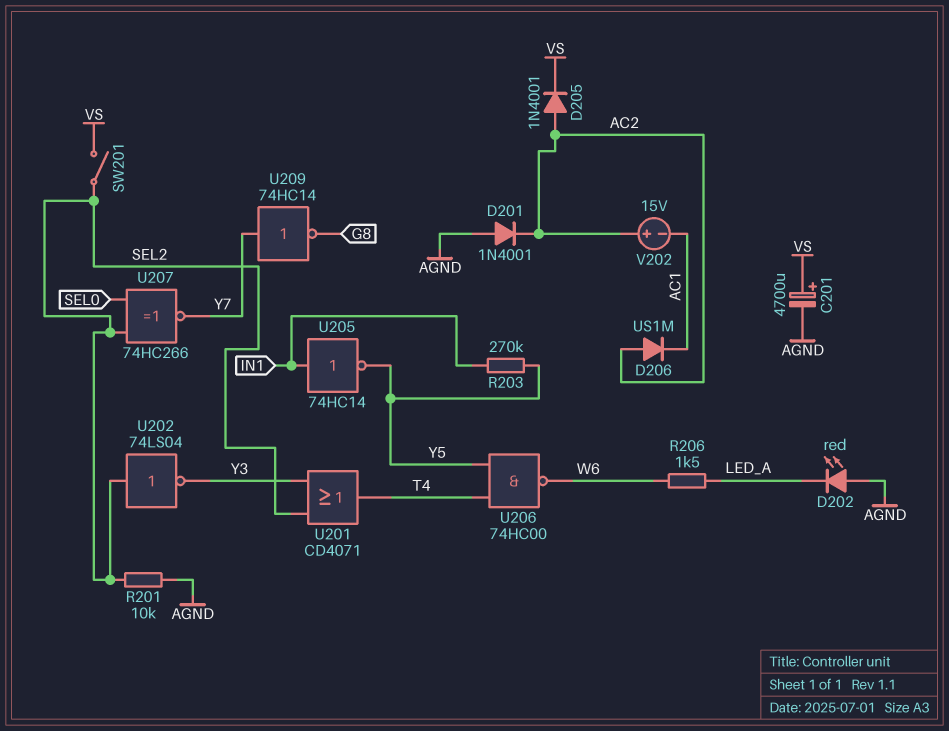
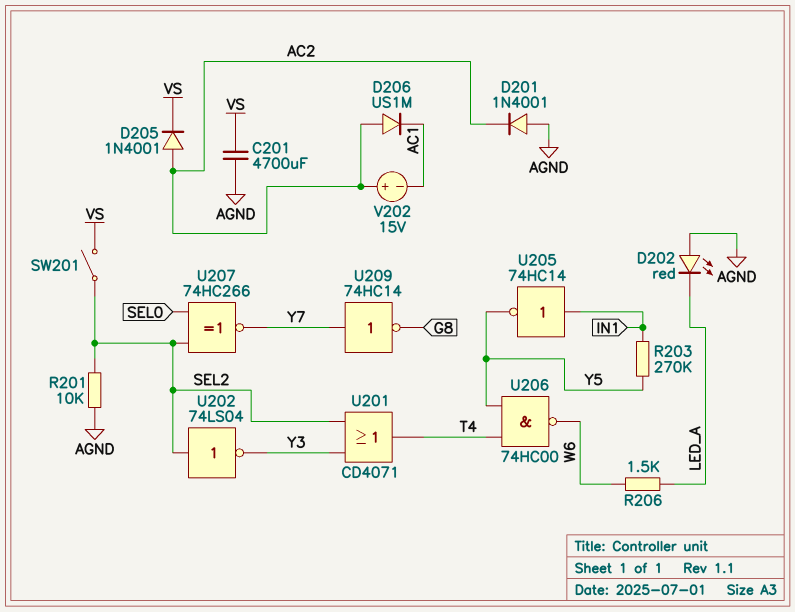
C201: 4700uF (plus VS, minus AGND) -> 4700uF (AGND, VS)

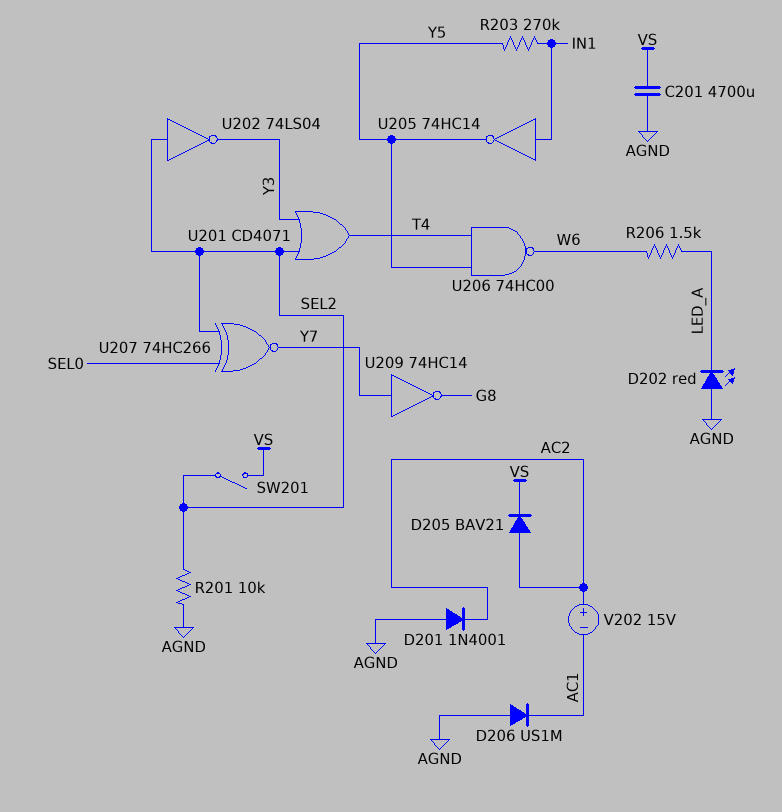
D205: diode 1N4001 (A AC2, K VS) -> diode BAV21 (A AC2, K VS)
D206: diode US1M (A AC2, K AC1) -> diode US1M (A AGND, K AC1)

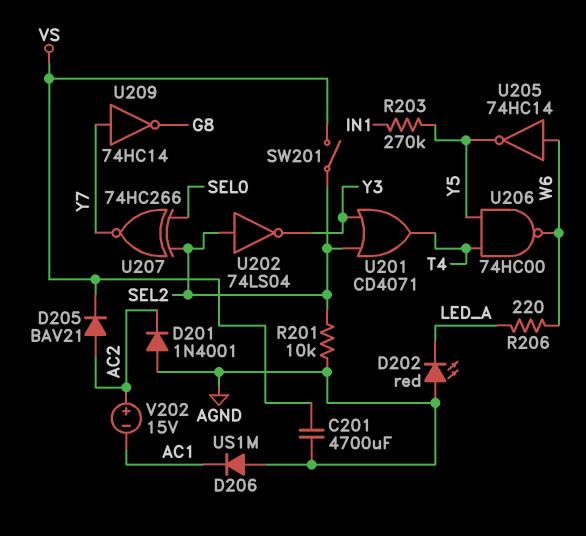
R206: 1.5k (LED_A, W6) -> 220 (LED_A, W6)
U205: NOT 74HC14 (in IN1, out Y5) -> NOT 74HC14 (in W6, out Y5)

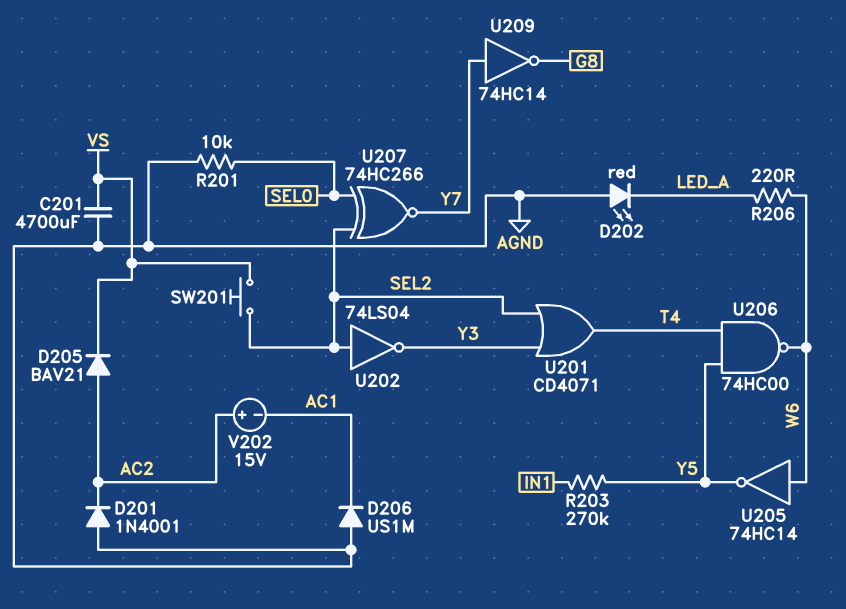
R201: 10k (AGND, SEL2) -> 10k (AGND, SEL0)
SW201: switch (SEL2, VS) -> button (SEL2, VS)

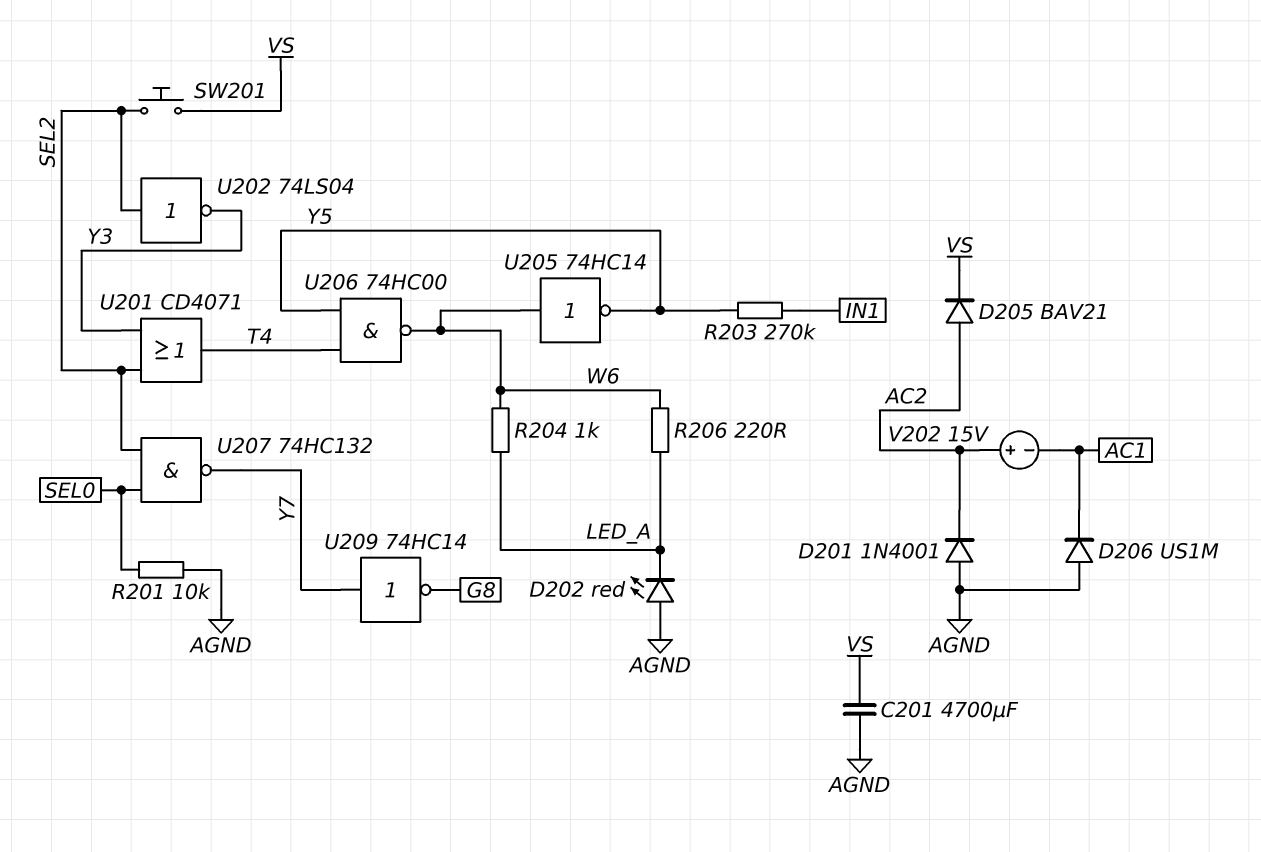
R204: none -> 1k (LED_A, W6)
U207: XNOR 74HC266 (in SEL0, in SEL2, out Y7) -> NAND 74HC132 (in SEL0, in SEL2, out Y7)

